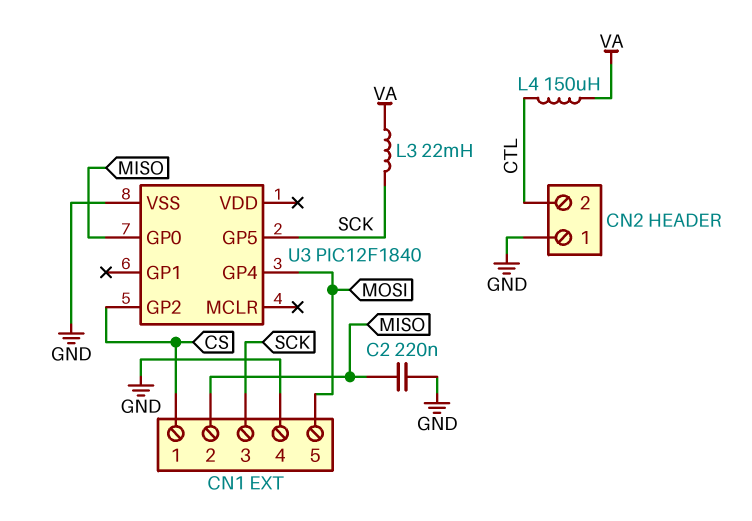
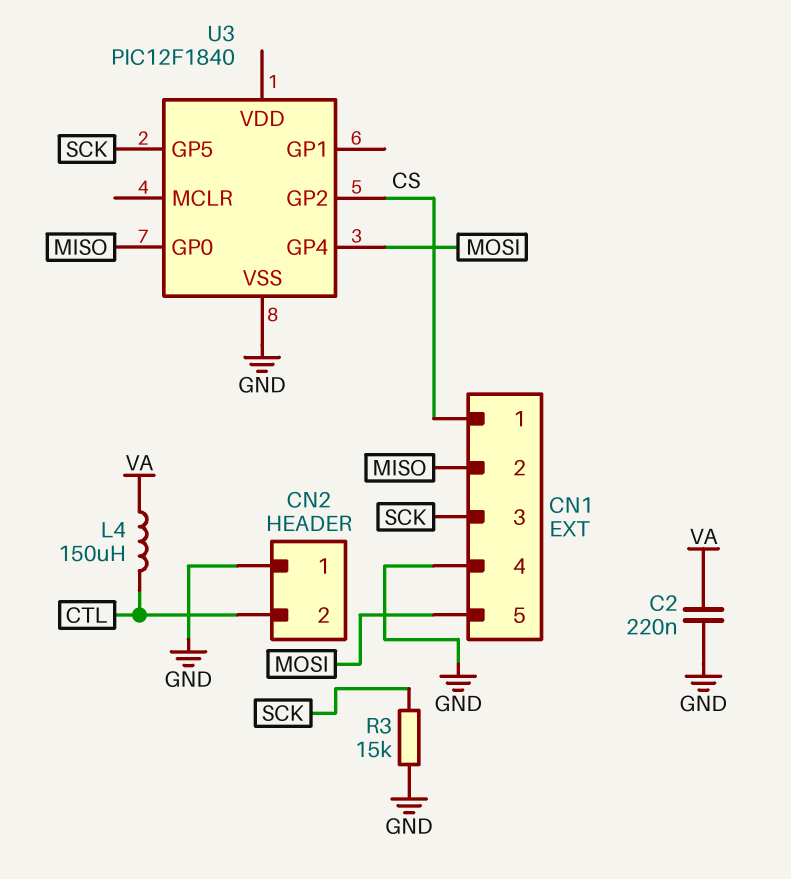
C2: 220nF (GND, MISO) -> 220nF (GND, VA)
L3: 22mH (SCK, VA) -> none
R3: none -> 15k (GND, SCK)

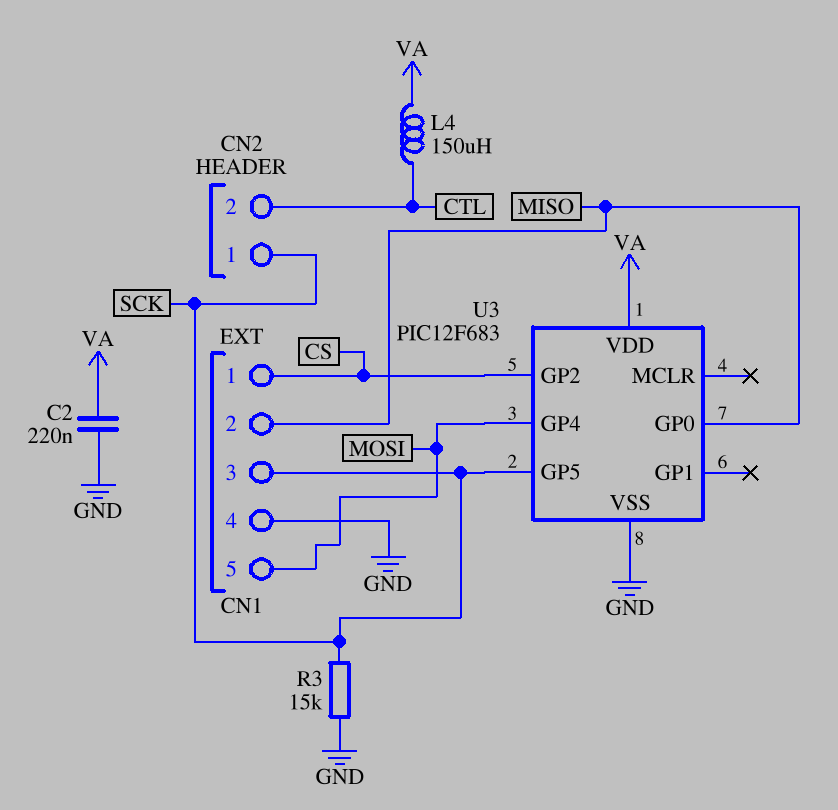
CN2 pin 1: GND -> SCK
U3: PIC12F1840 -> PIC12F683
U3 pin VDD: none -> VA

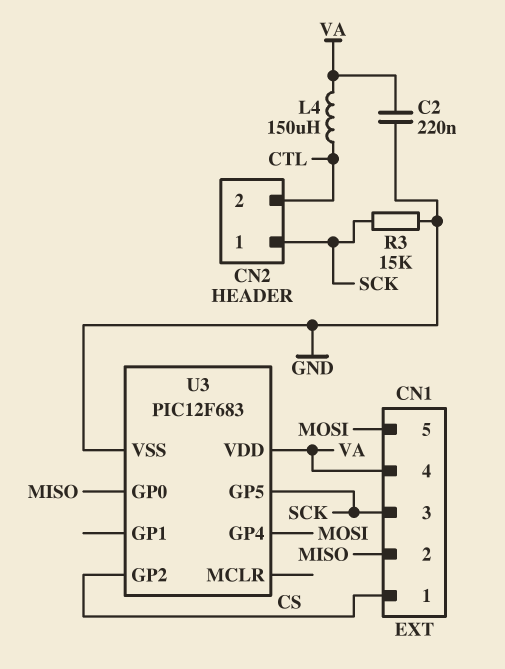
CN1 pin 4: GND -> VA

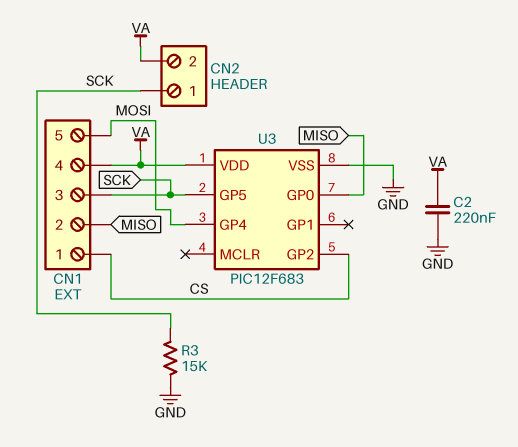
CN2 pin 2: CTL -> VA
L4: 150uH (CTL, VA) -> none

